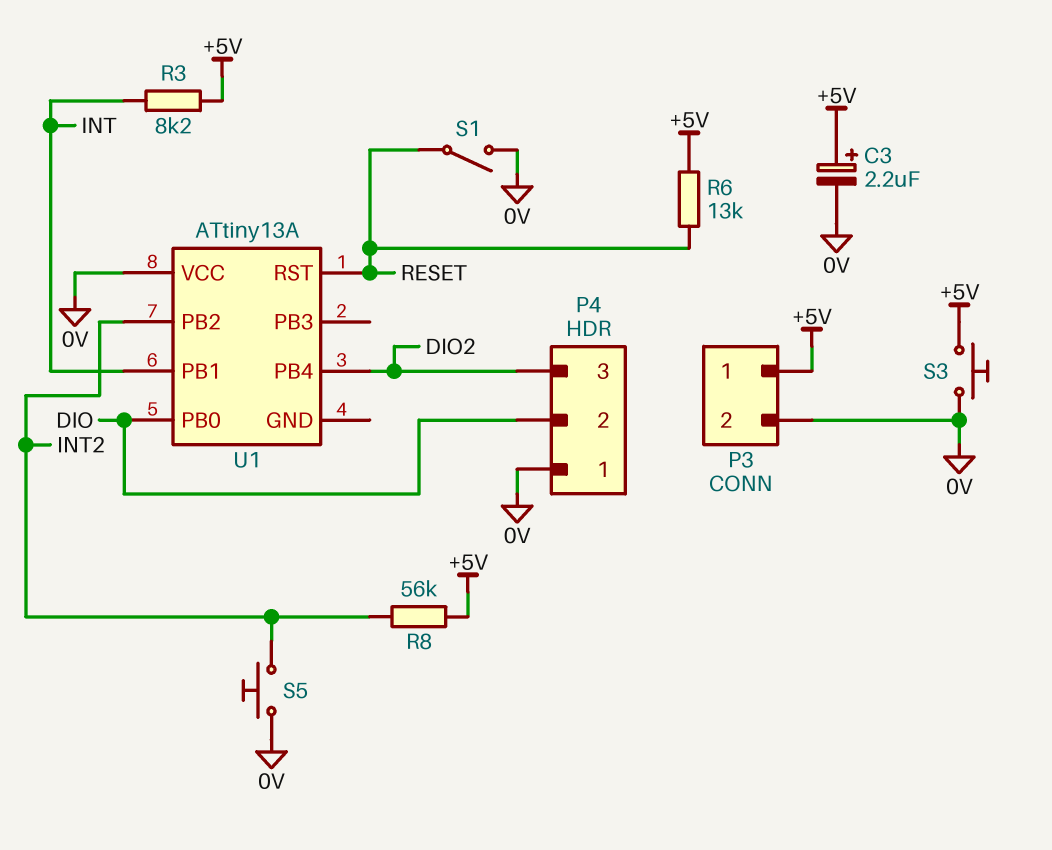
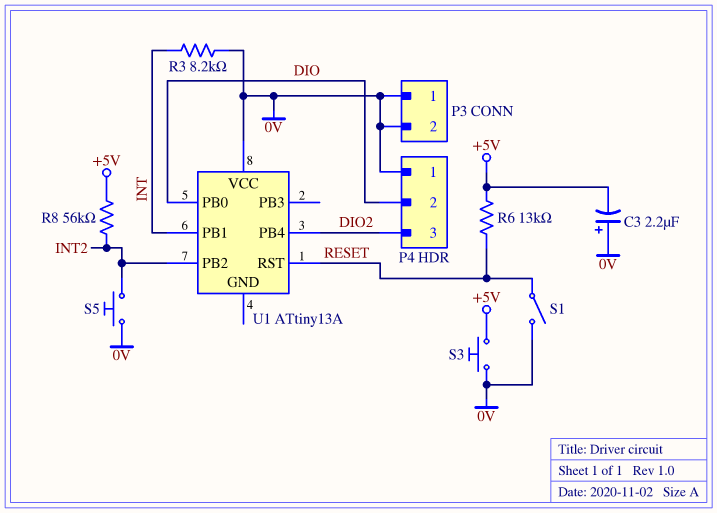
C3: 2.2uF (plus +5V, minus 0V) -> 2.2uF (plus 0V, minus +5V)
P3 pin 1: +5V -> 0V
R3: 8.2k (+5V, INT) -> 8.2k (0V, INT)

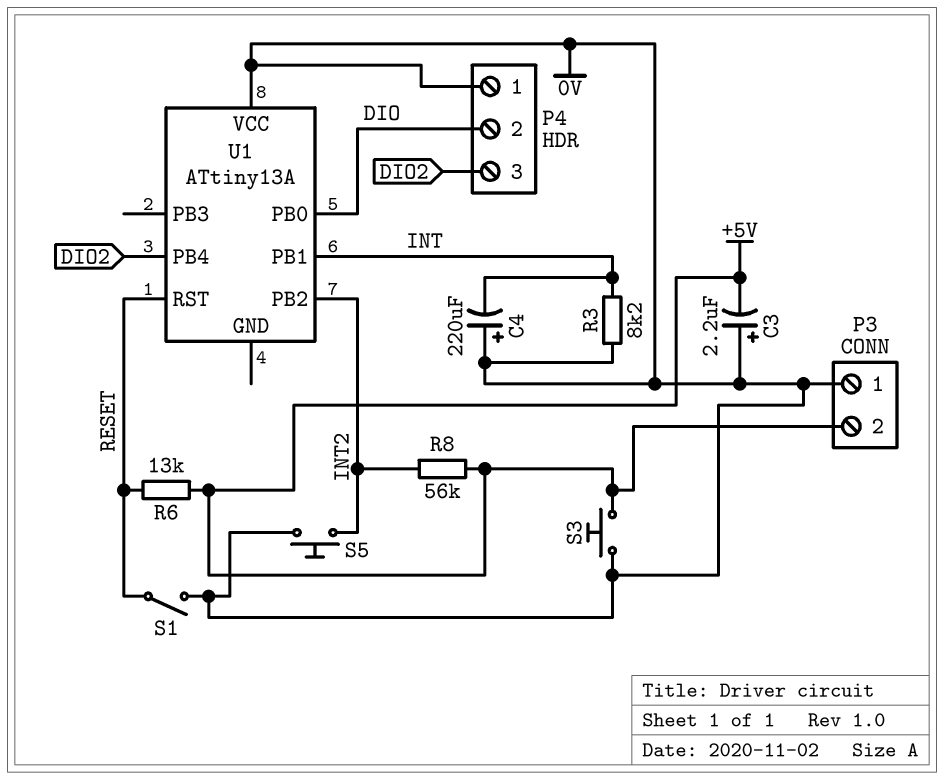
C4: none -> 220uF (plus 0V, minus INT)
P3 pin 2: 0V -> +5V

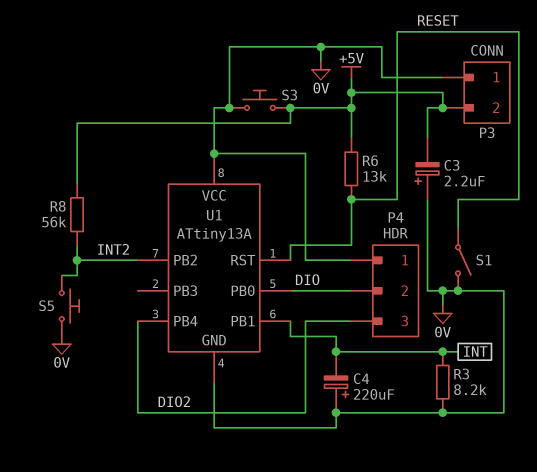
U1 pin GND: none -> 0V

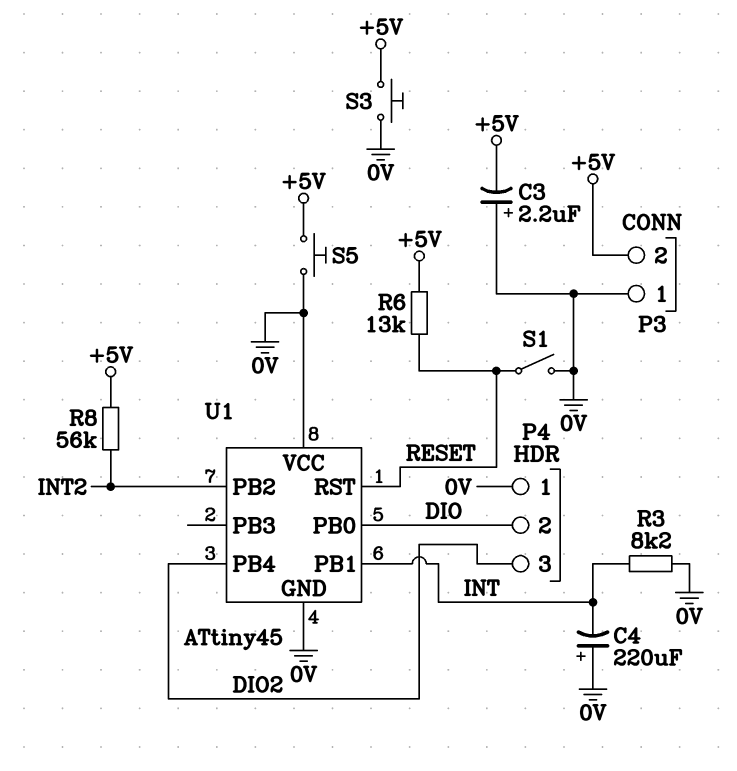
S5: button (0V, INT2) -> button (+5V, 0V)
U1: ATtiny13A -> ATtiny45

